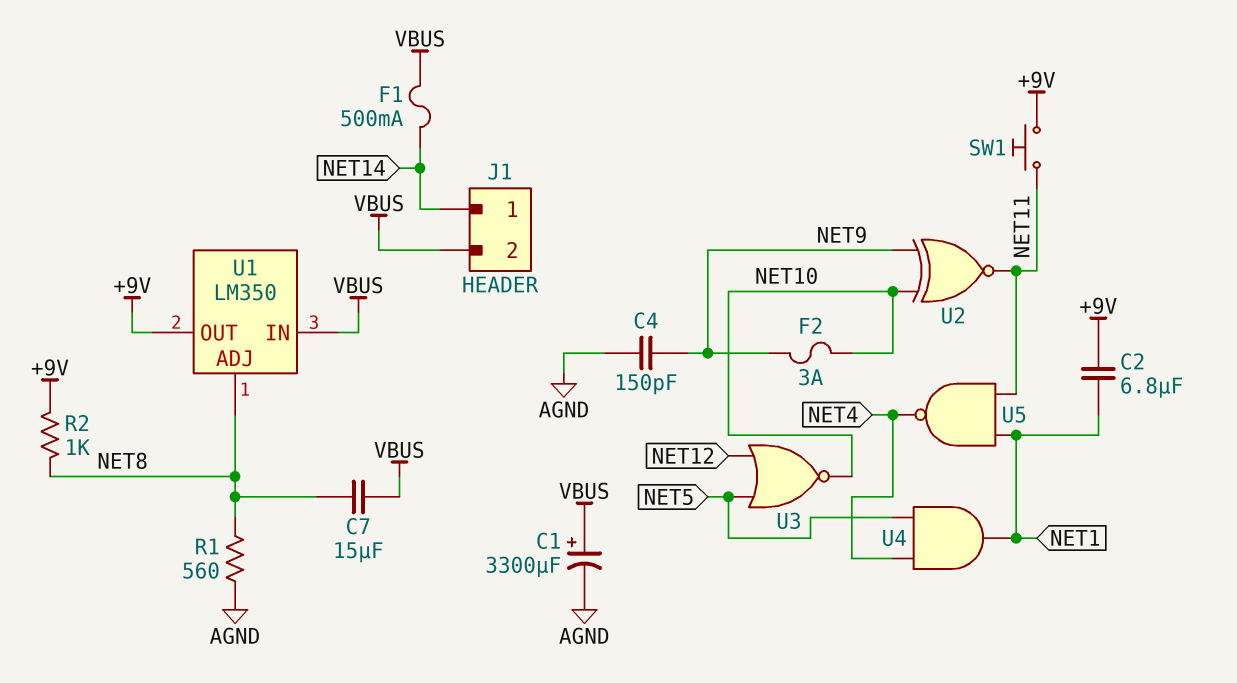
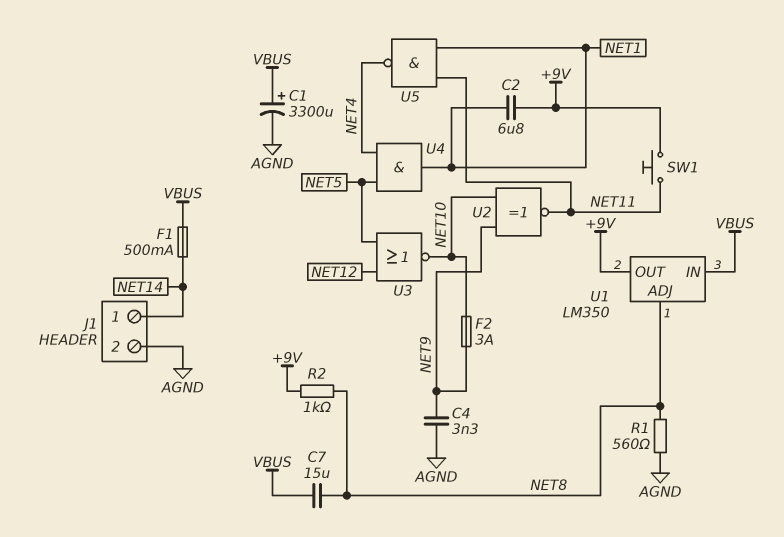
C4: 150pF (AGND, NET9) -> 3.3nF (AGND, NET9)
J1 pin 2: VBUS -> AGND

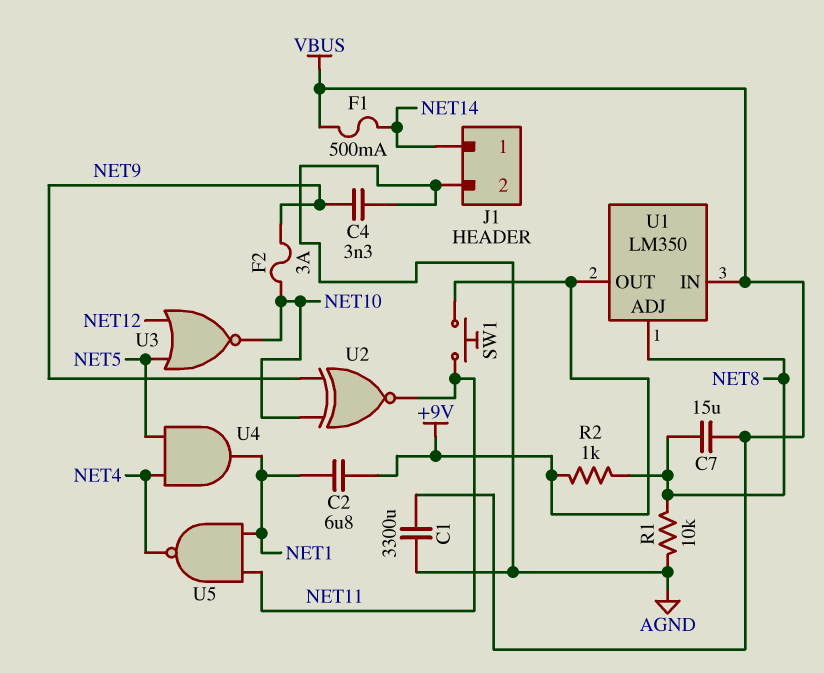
C1: 3300uF (plus VBUS, minus AGND) -> 3300uF (AGND, VBUS)
R1: 560 (AGND, NET8) -> 10k (AGND, NET8)

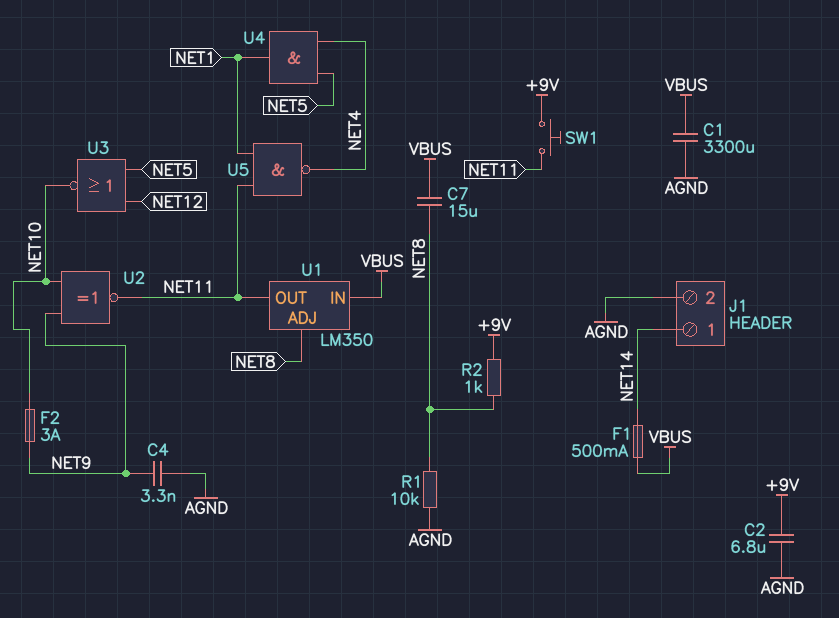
C2: 6.8uF (+9V, NET1) -> 6.8uF (+9V, AGND)
U1 pin OUT: +9V -> NET11

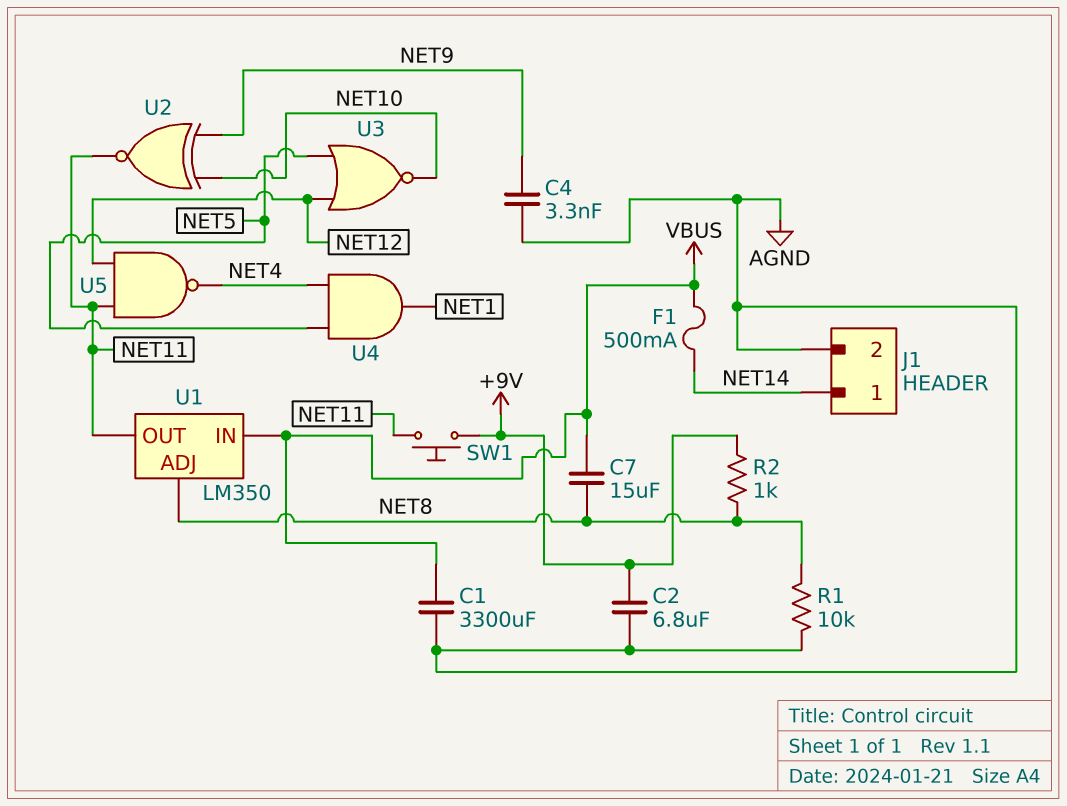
F2: 3A (NET9, NET10) -> none
U5: NAND (in NET1, in NET11, out NET4) -> NAND (in NET11, in NET12, out NET4)

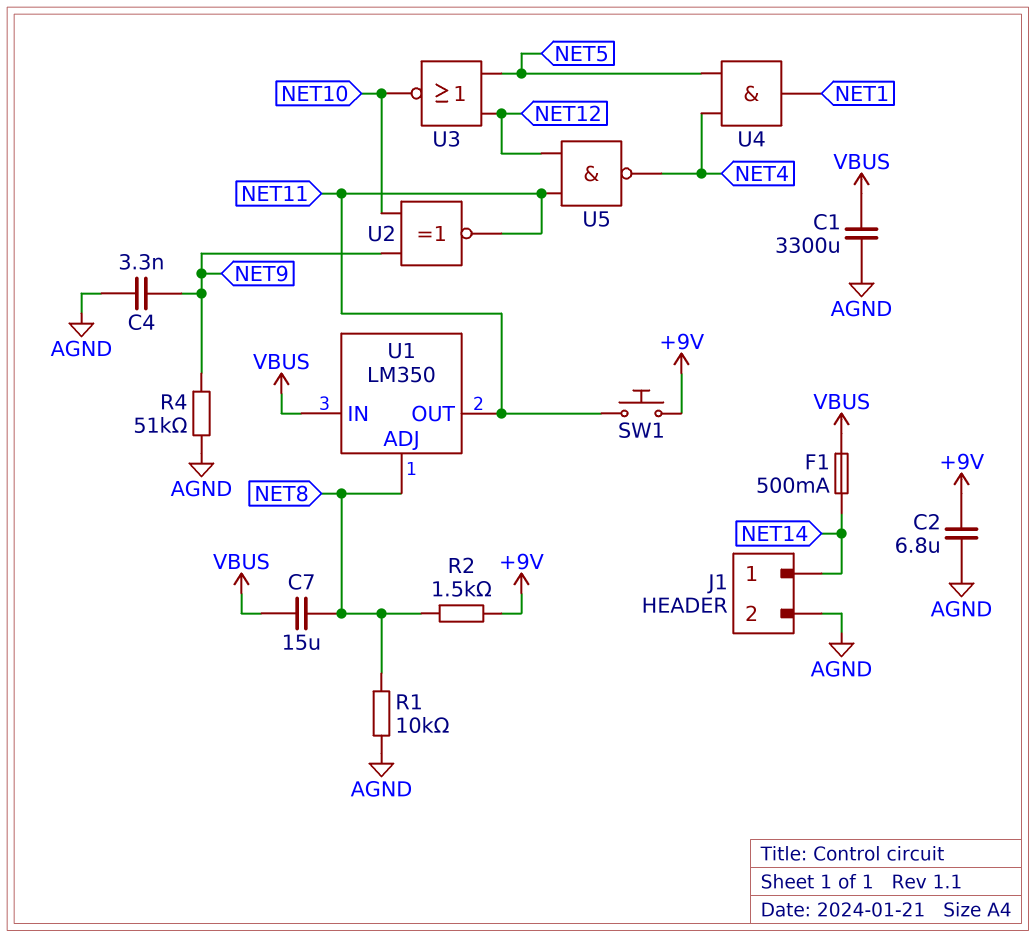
R2: 1k (+9V, NET8) -> 1.5k (+9V, NET8)
R4: none -> 51k (AGND, NET9)

